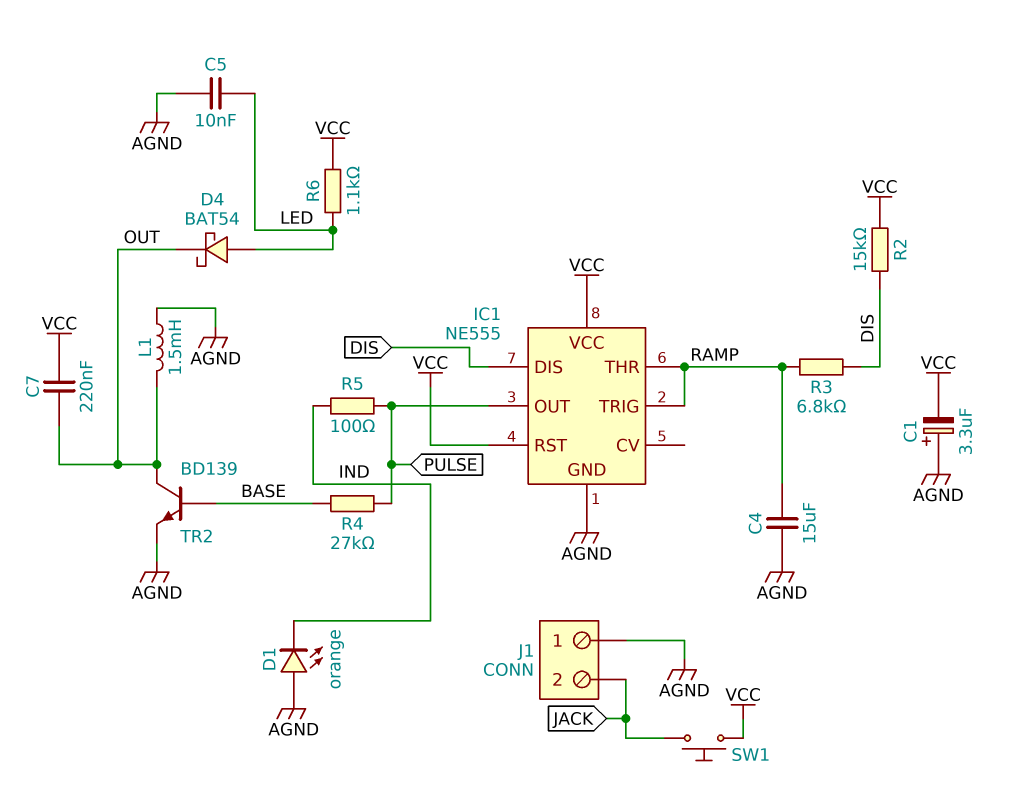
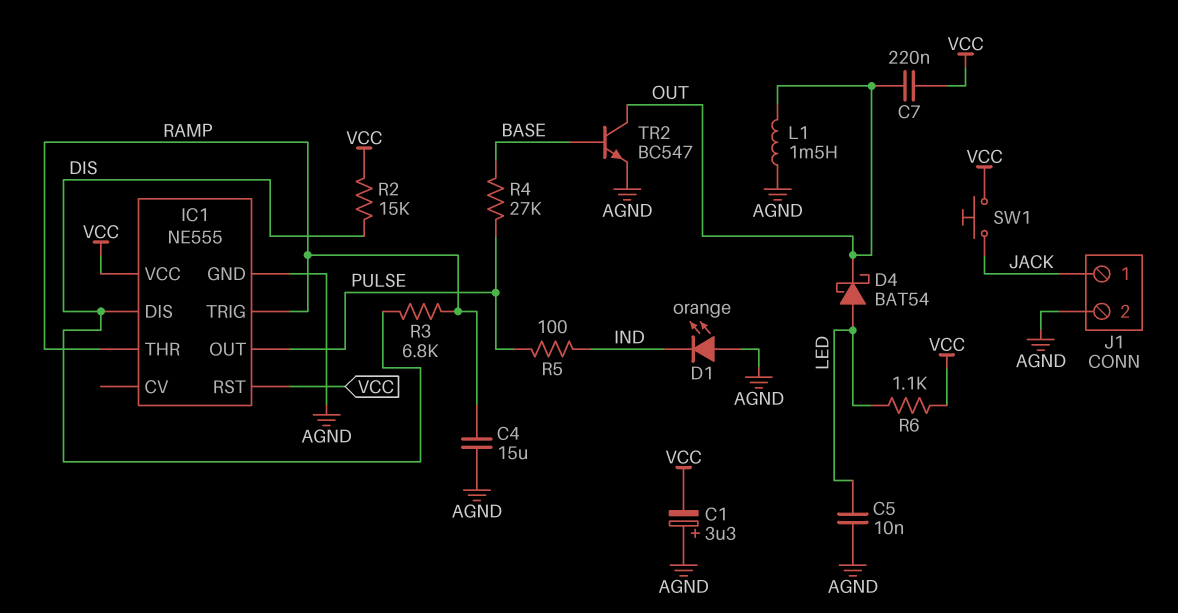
J1 pin 1: AGND -> JACK
J1 pin 2: JACK -> AGND
TR2: NPN BD139 (B BASE, C OUT, E AGND) -> NPN BC547 (B BASE, C OUT, E AGND)

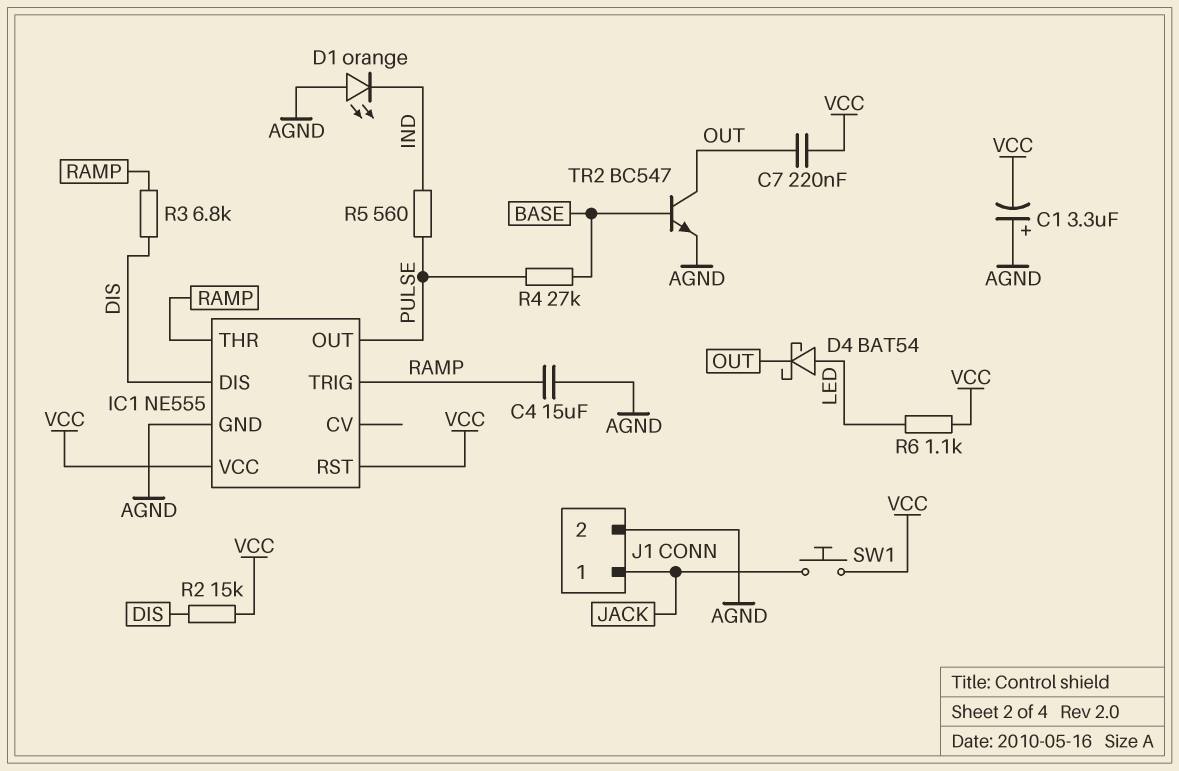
C5: 10nF (AGND, LED) -> none
L1: 1.5mH (AGND, OUT) -> none
R5: 100 (IND, PULSE) -> 560 (IND, PULSE)

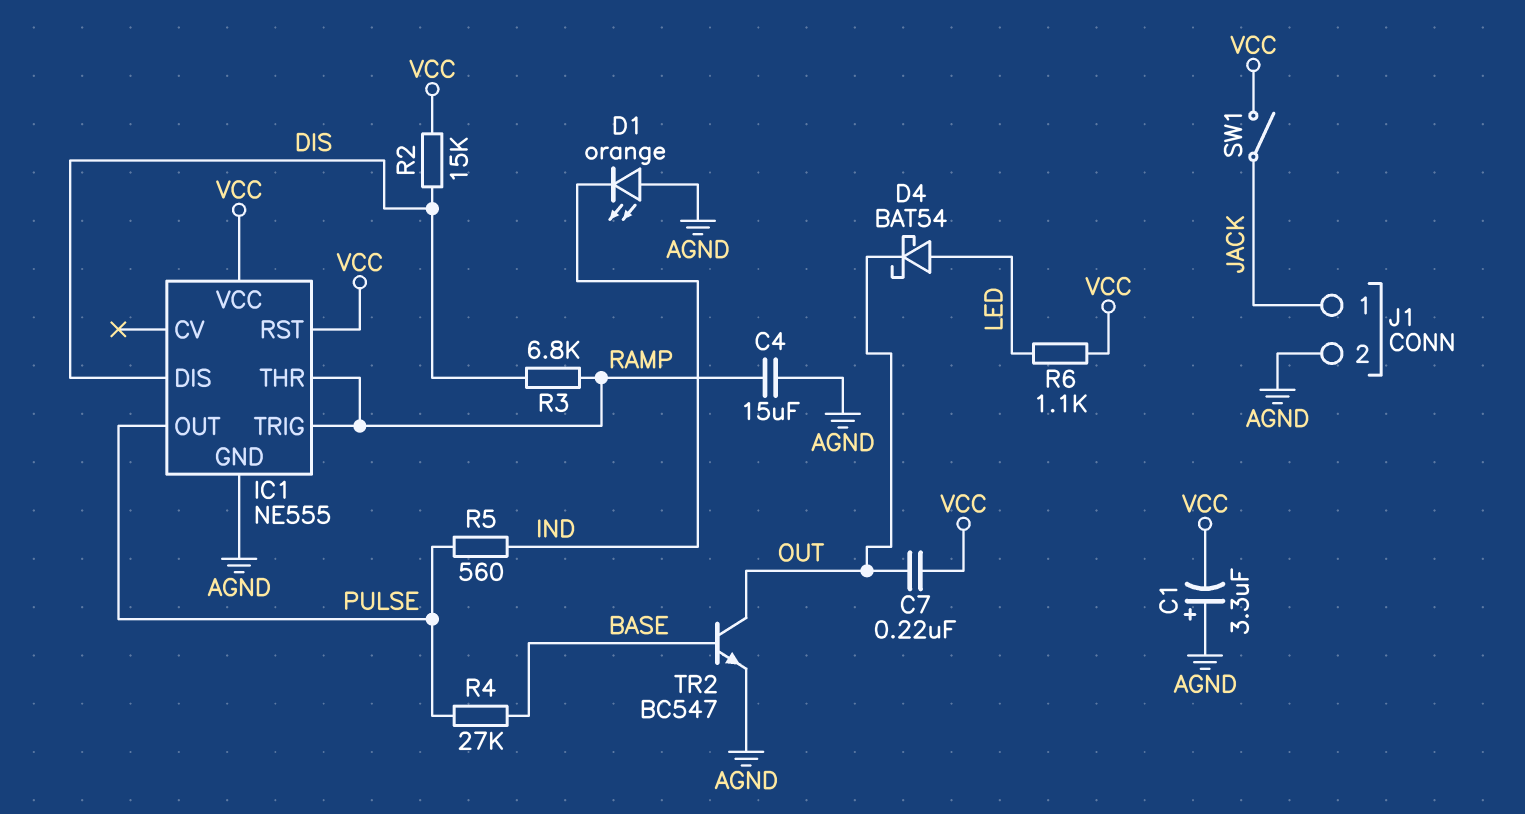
SW1: button (JACK, VCC) -> switch (JACK, VCC)

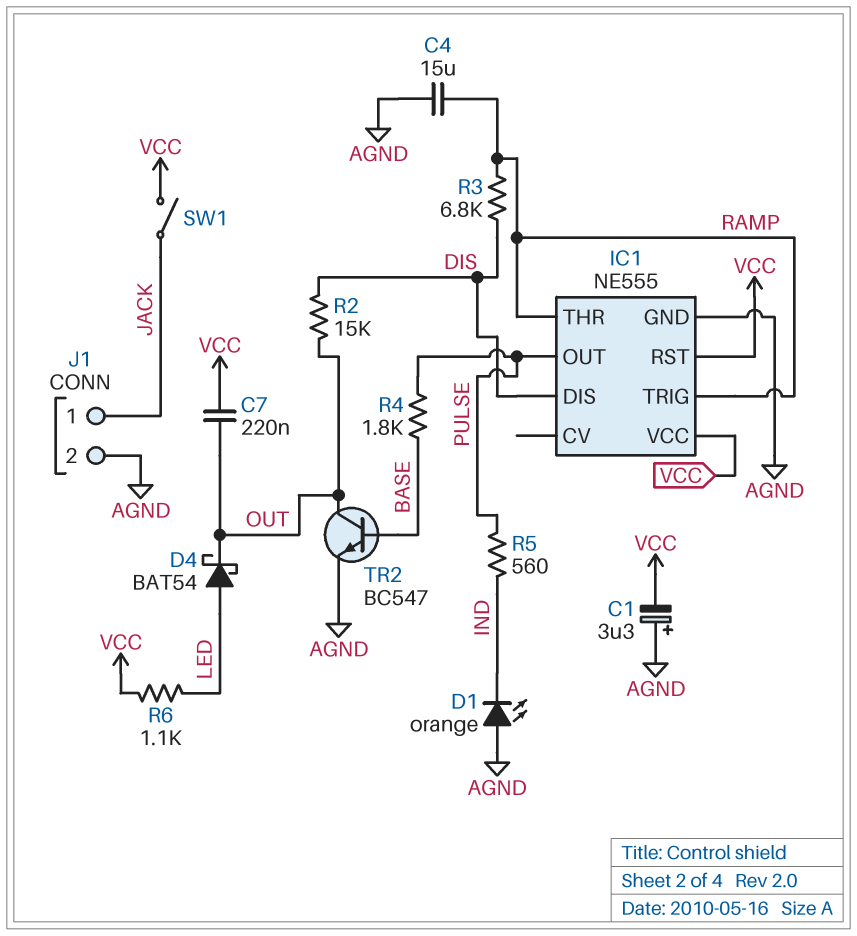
R2: 15k (DIS, VCC) -> 15k (DIS, OUT)
R4: 27k (BASE, PULSE) -> 1.8k (BASE, PULSE)

